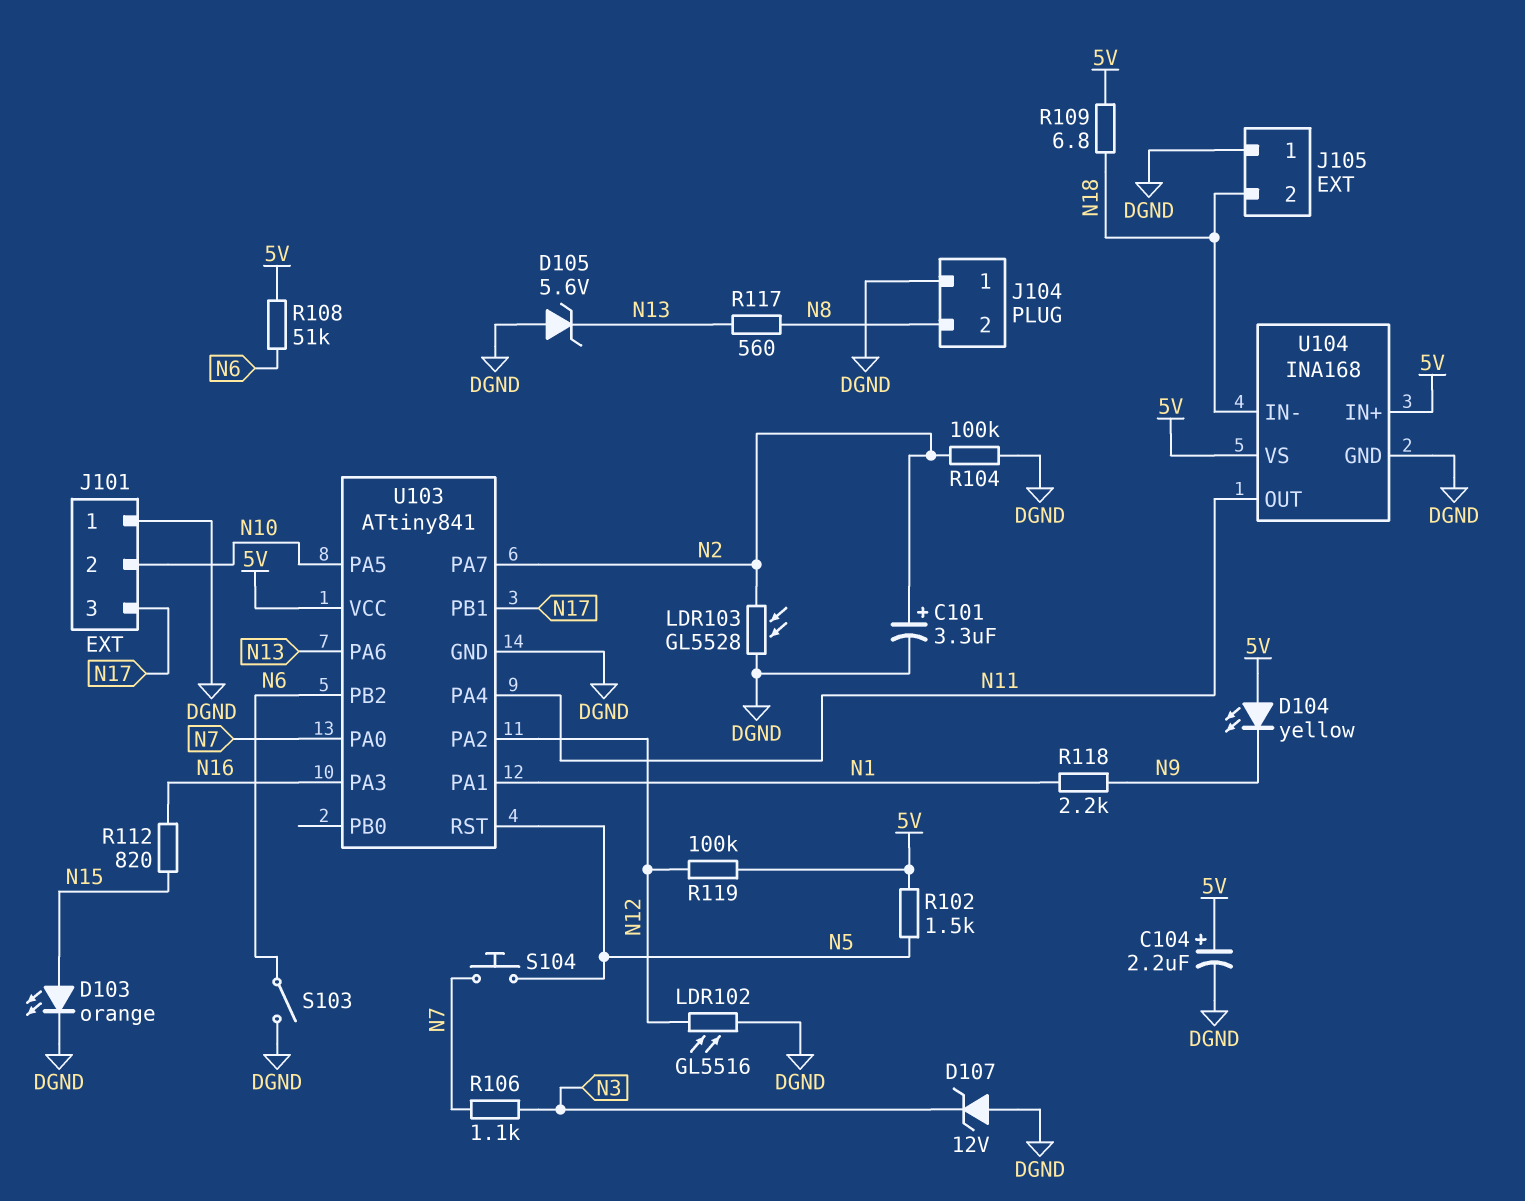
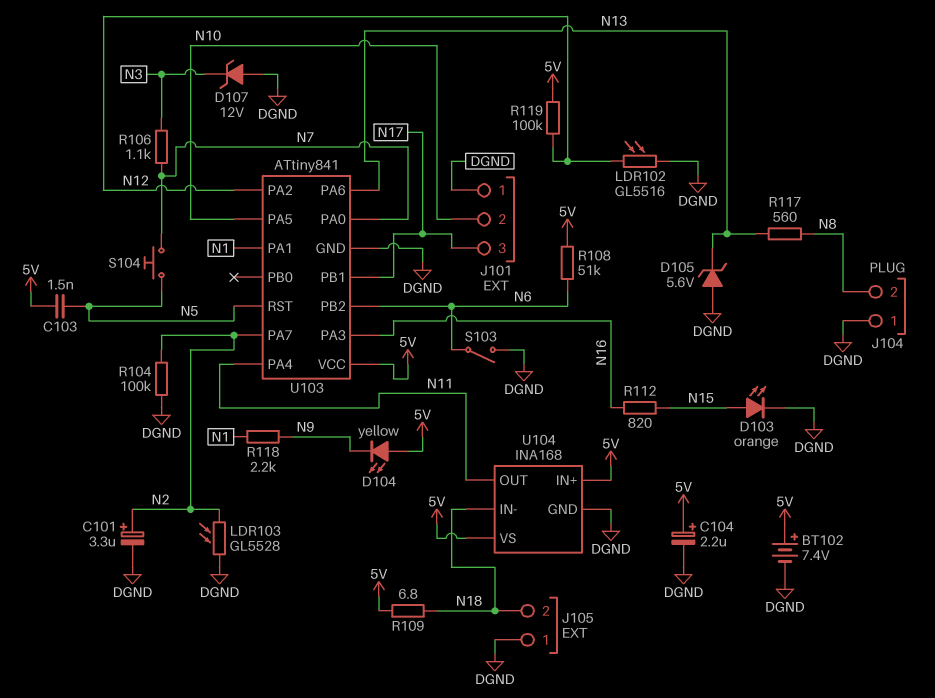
BT102: none -> 7.4V (plus 5V, minus DGND)
C103: none -> 1.5nF (5V, N5)
R102: 1.5k (5V, N5) -> none

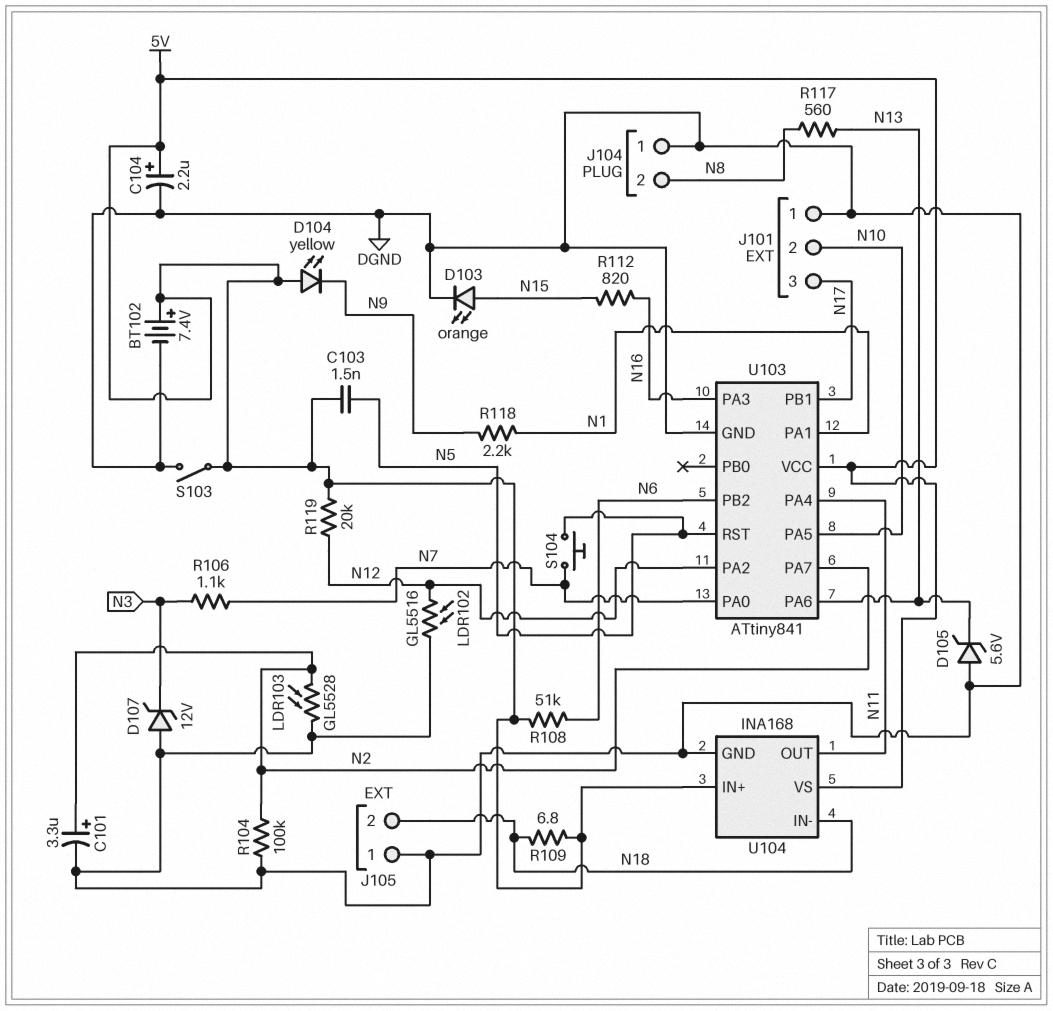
R119: 100k (5V, N12) -> 20k (5V, N12)
S103: switch (DGND, N6) -> switch (5V, DGND)

